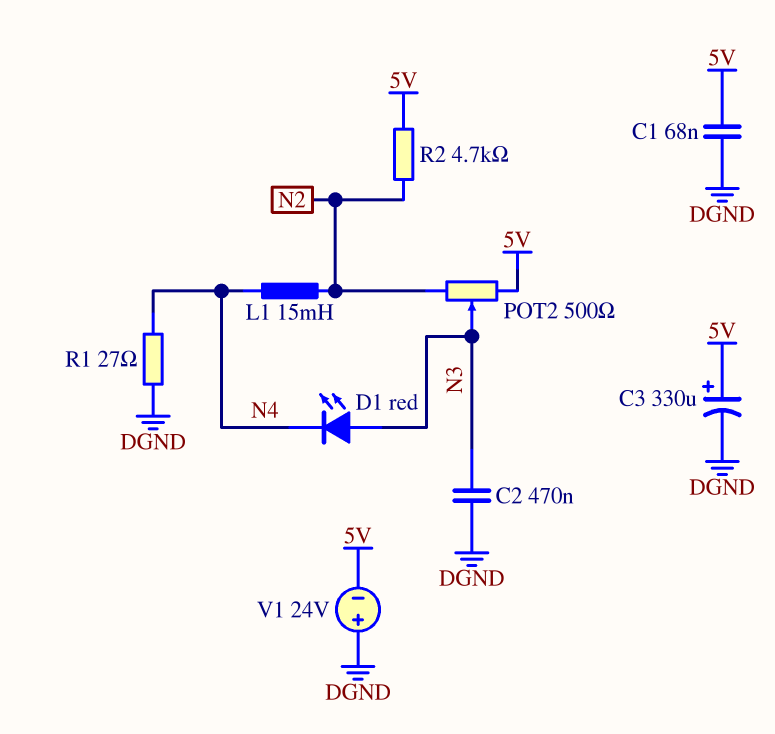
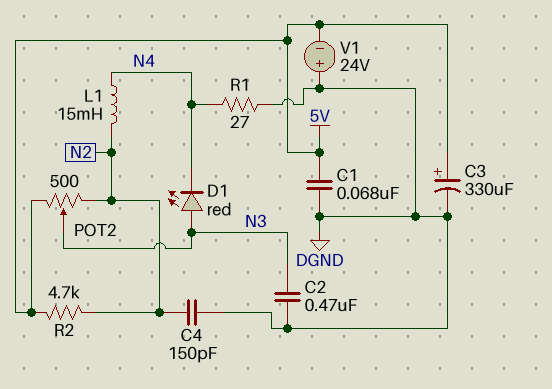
C4: none -> 150pF (DGND, N2)

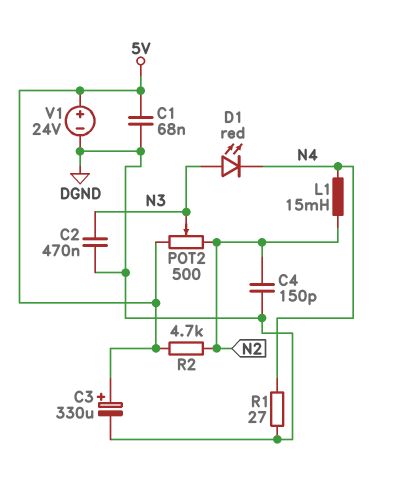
V1: 24V (plus DGND, minus 5V) -> 24V (plus 5V, minus DGND)

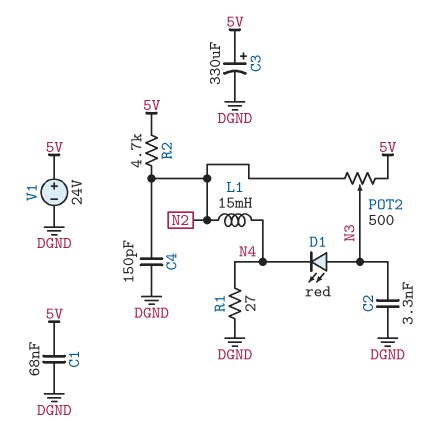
C2: 470nF (DGND, N3) -> 3.3nF (DGND, N3)

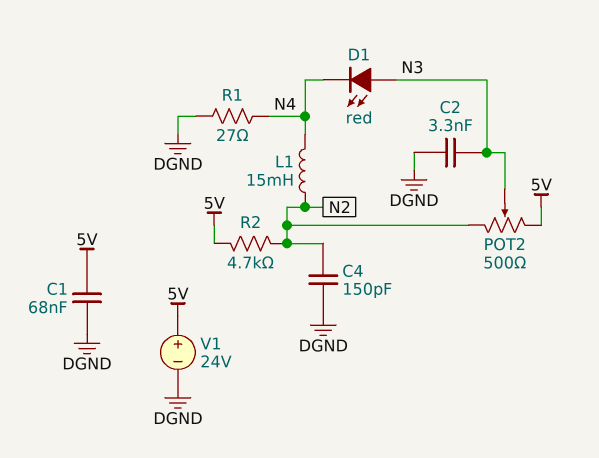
C3: 330uF (plus 5V, minus DGND) -> none

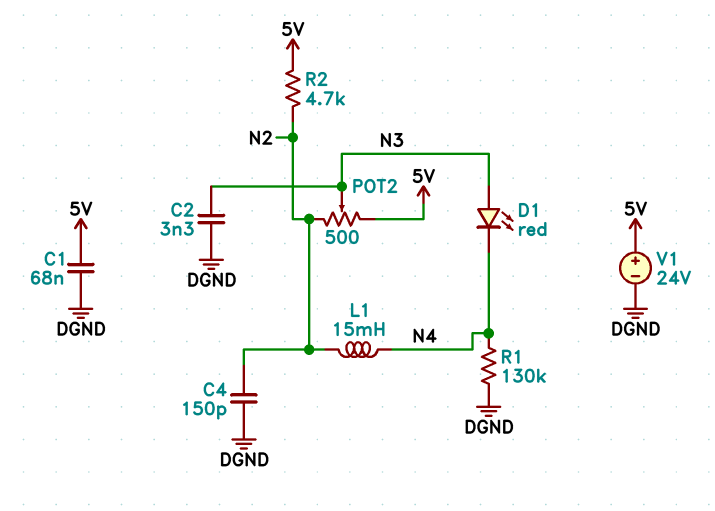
R1: 27 (DGND, N4) -> 130k (DGND, N4)

